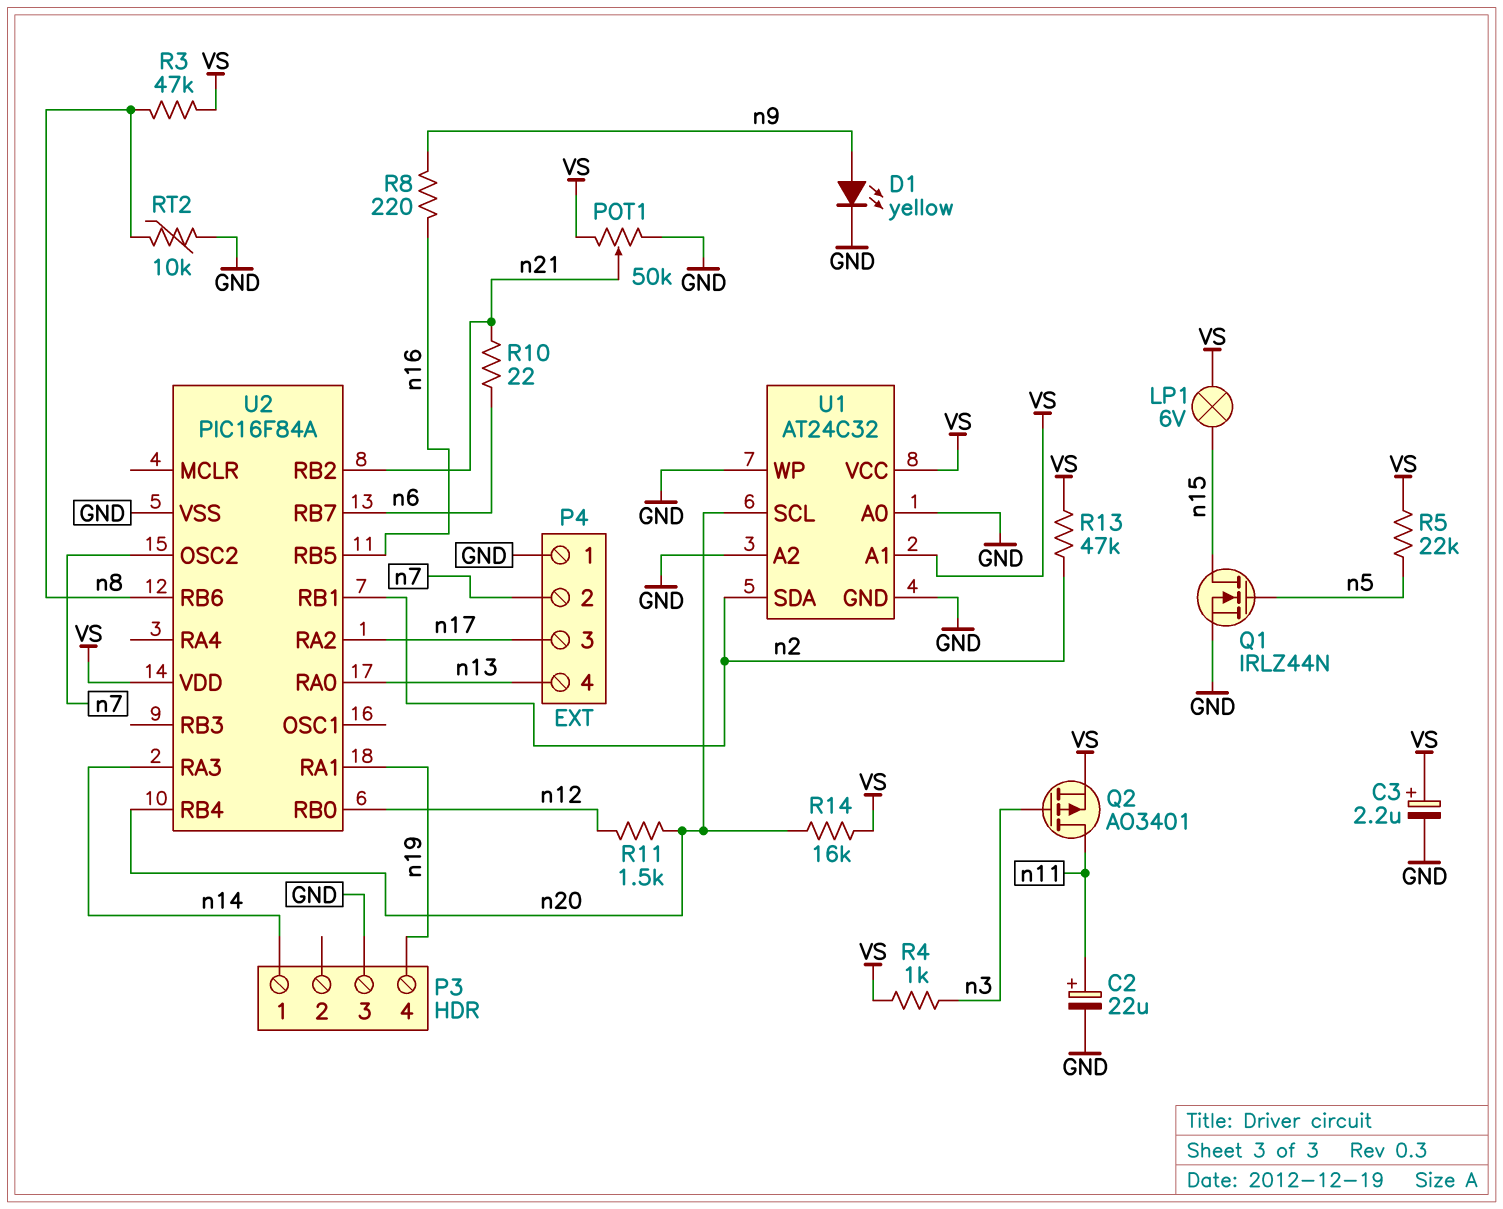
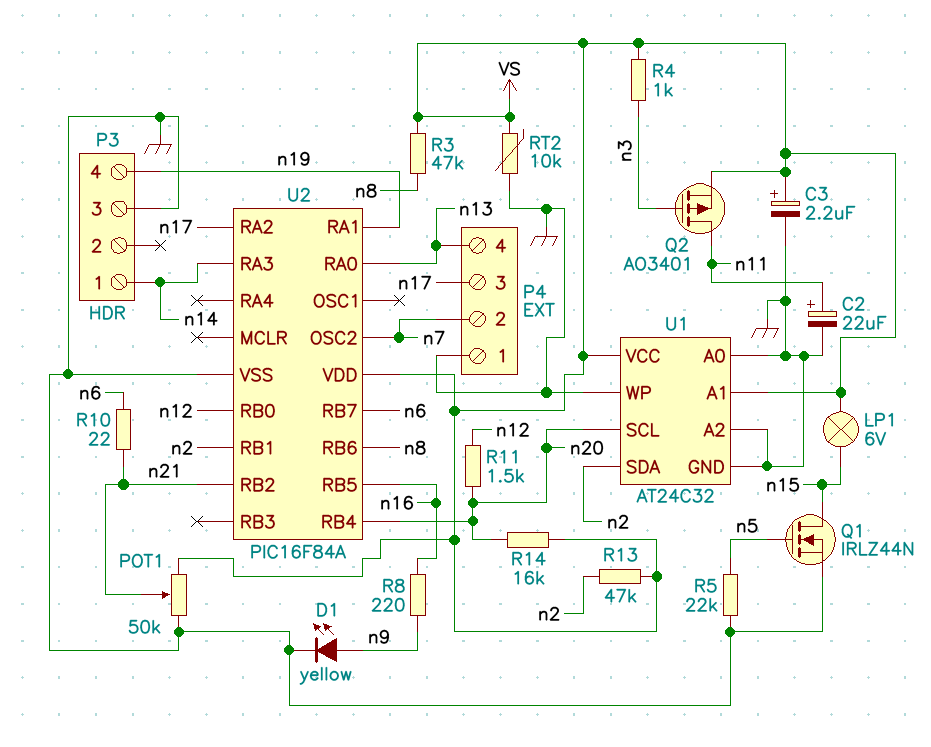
R5: 22k (VS, n5) -> 22k (GND, n5)
RT2: 10k (GND, n8) -> 10k (GND, VS)

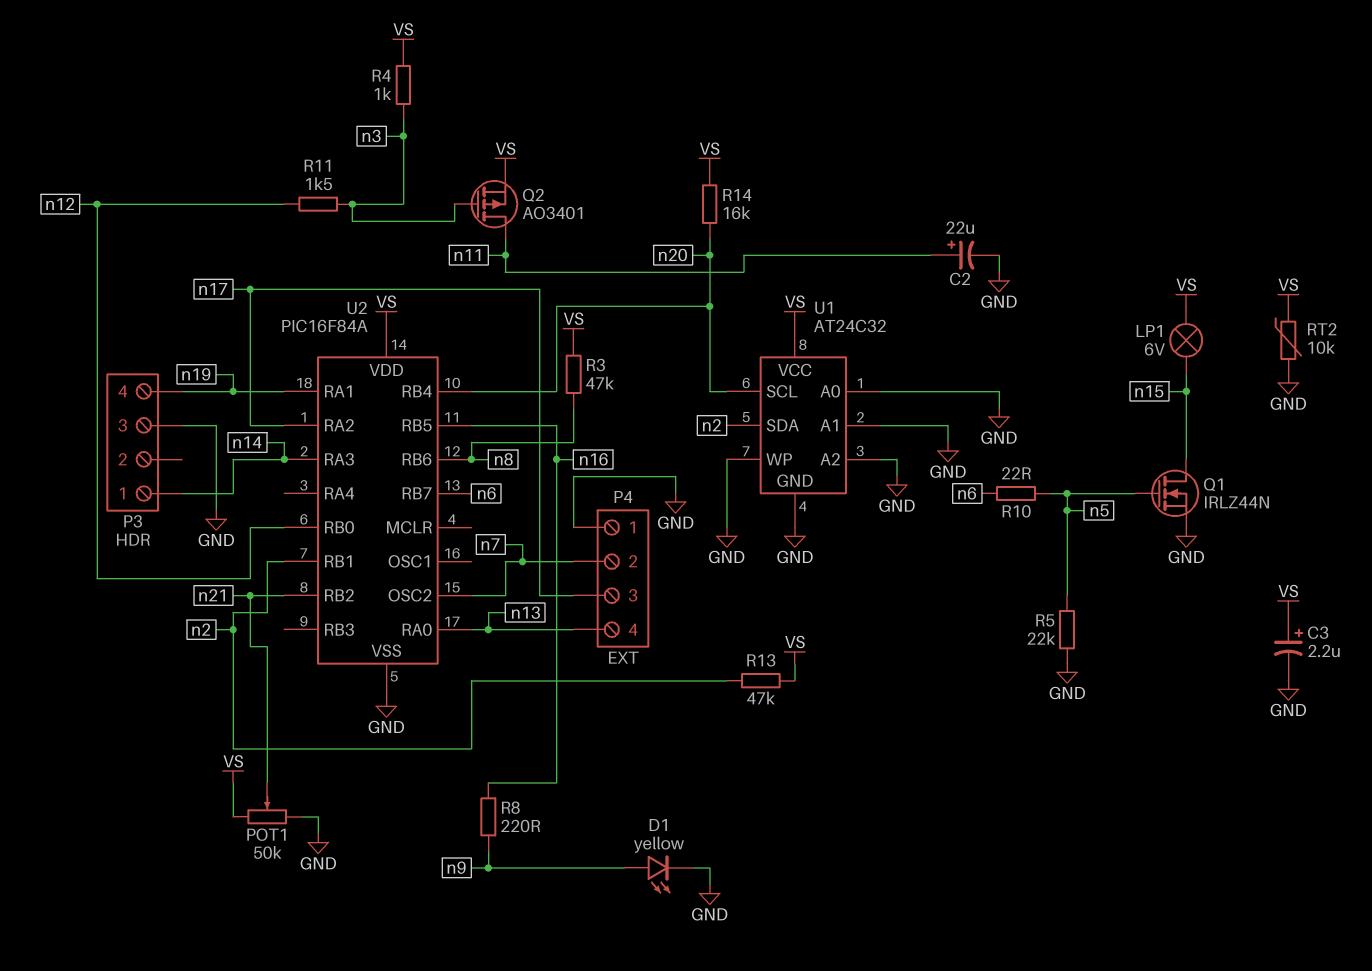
R10: 22 (n6, n21) -> 22 (n5, n6)
R11: 1.5k (n12, n20) -> 1.5k (n3, n12)
U1 pin A1: VS -> GND

